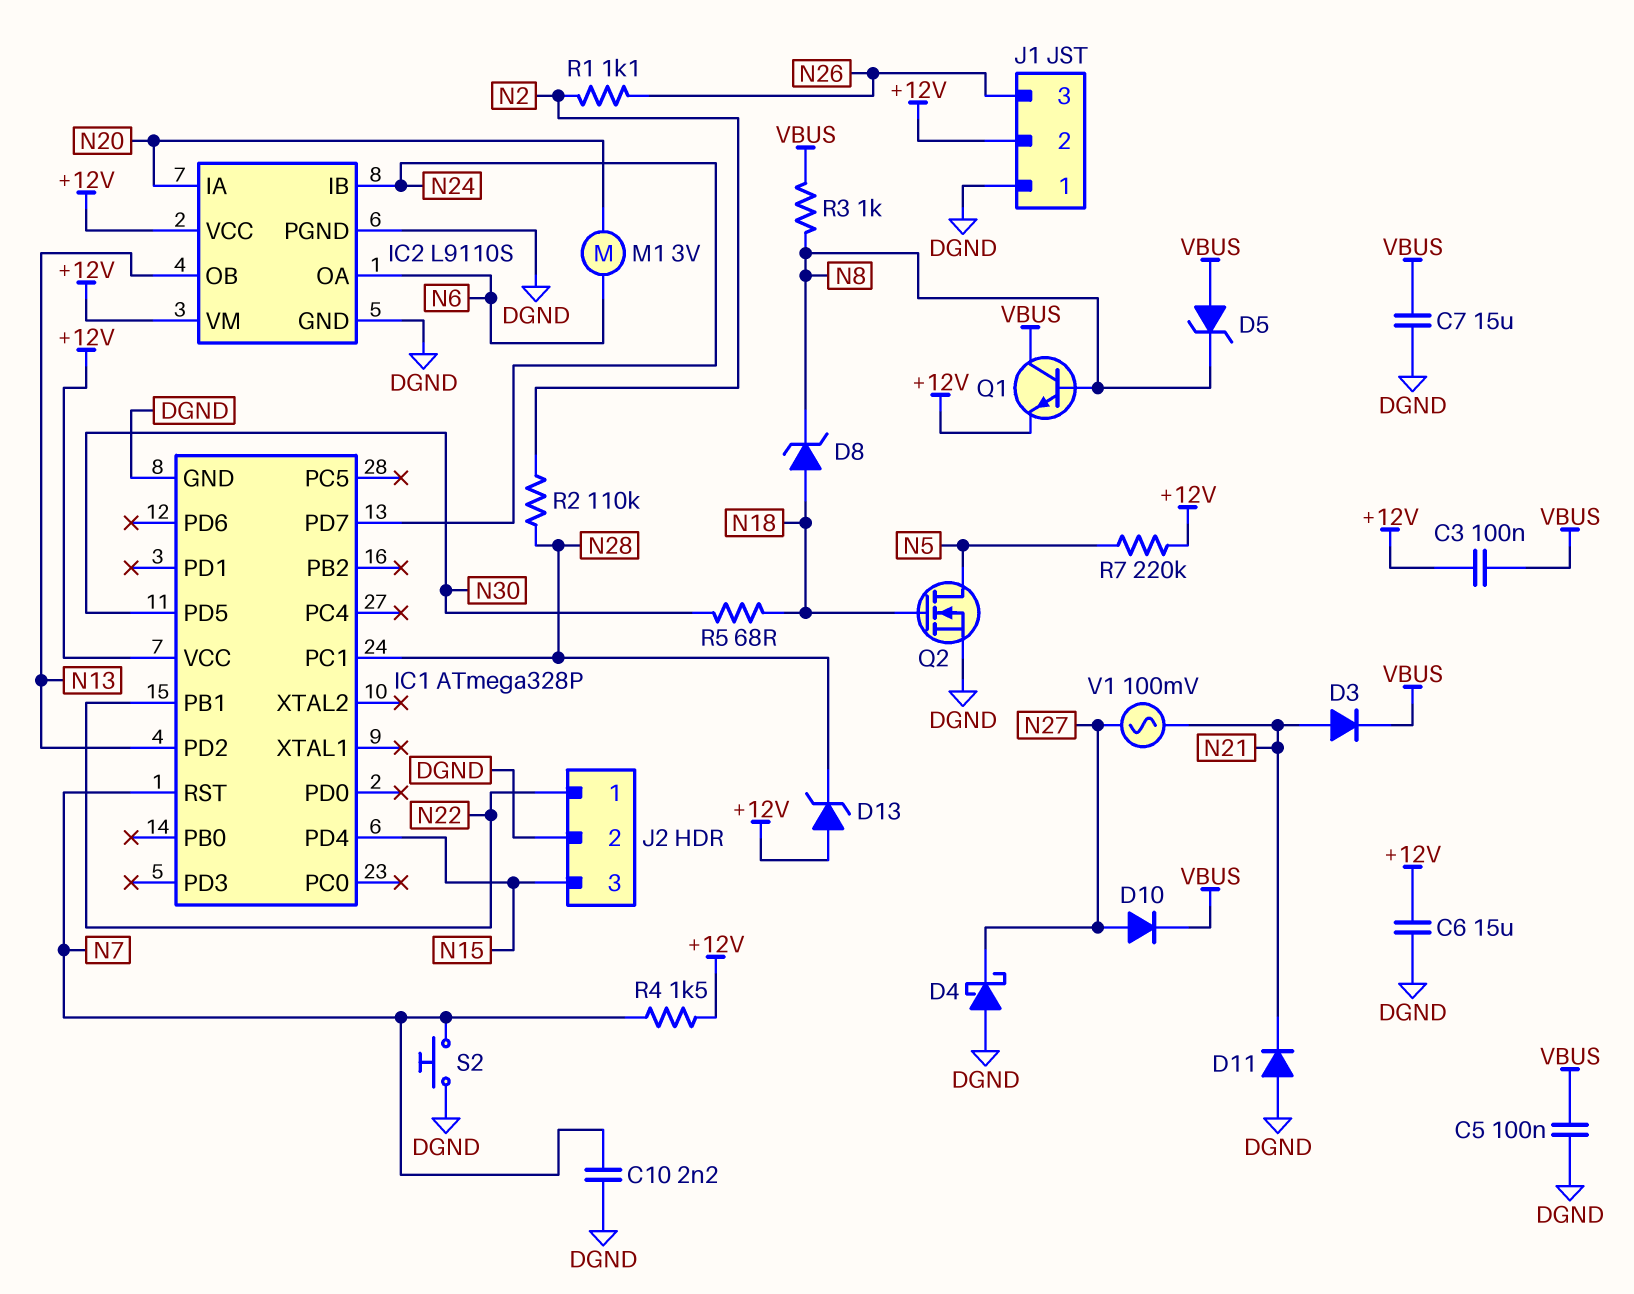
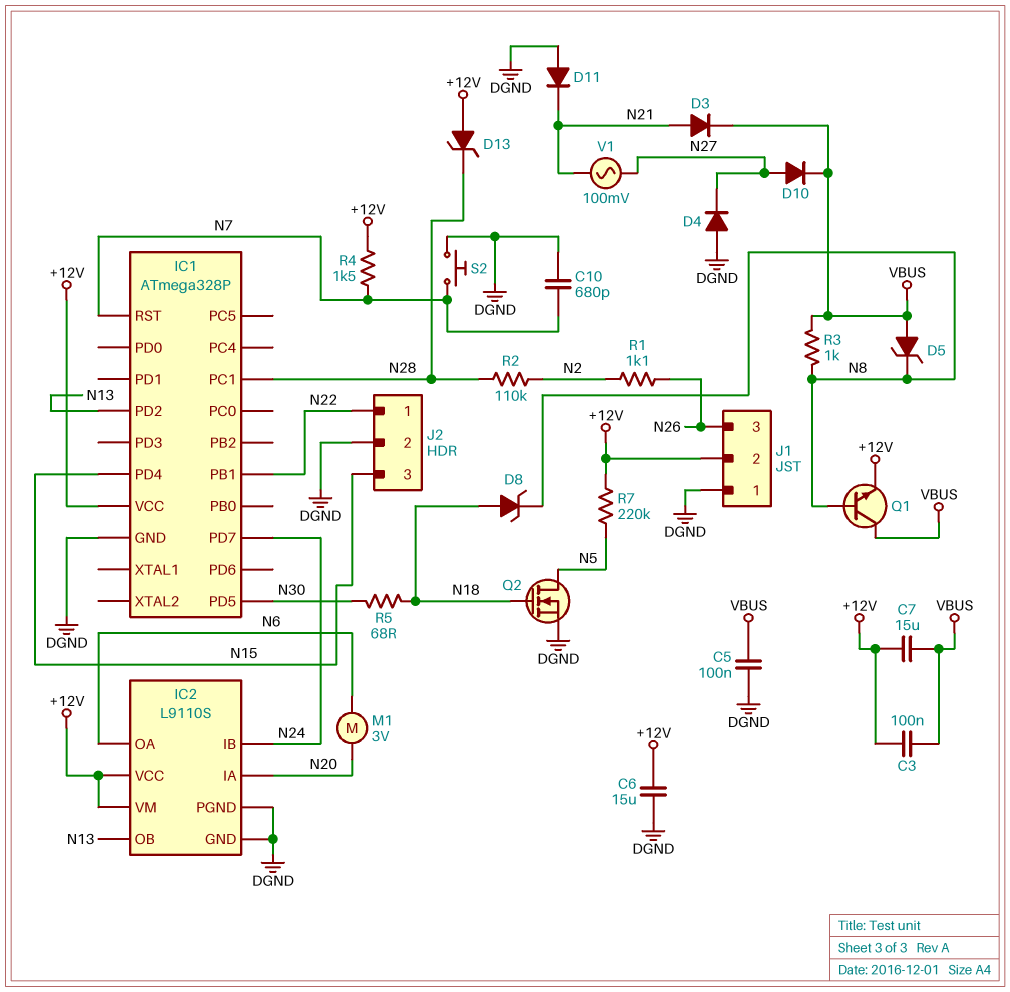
C7: 15uF (DGND, VBUS) -> 15uF (+12V, VBUS)
C10: 2.2nF (DGND, N7) -> 680pF (DGND, N7)
D4: schottky (A DGND, K N27) -> diode (A DGND, K N27)

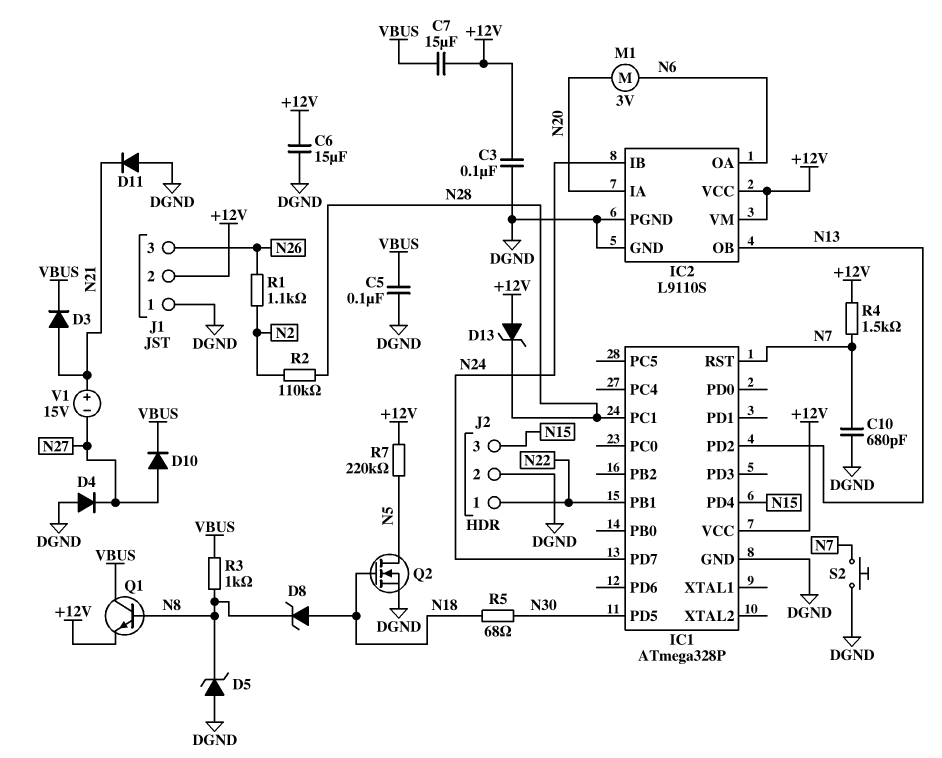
C3: 100nF (+12V, VBUS) -> 100nF (+12V, DGND)
D5: zener (A VBUS, K N8) -> zener (A DGND, K N8)
V1: AC 100mV (N21, N27) -> 15V (plus N21, minus N27)

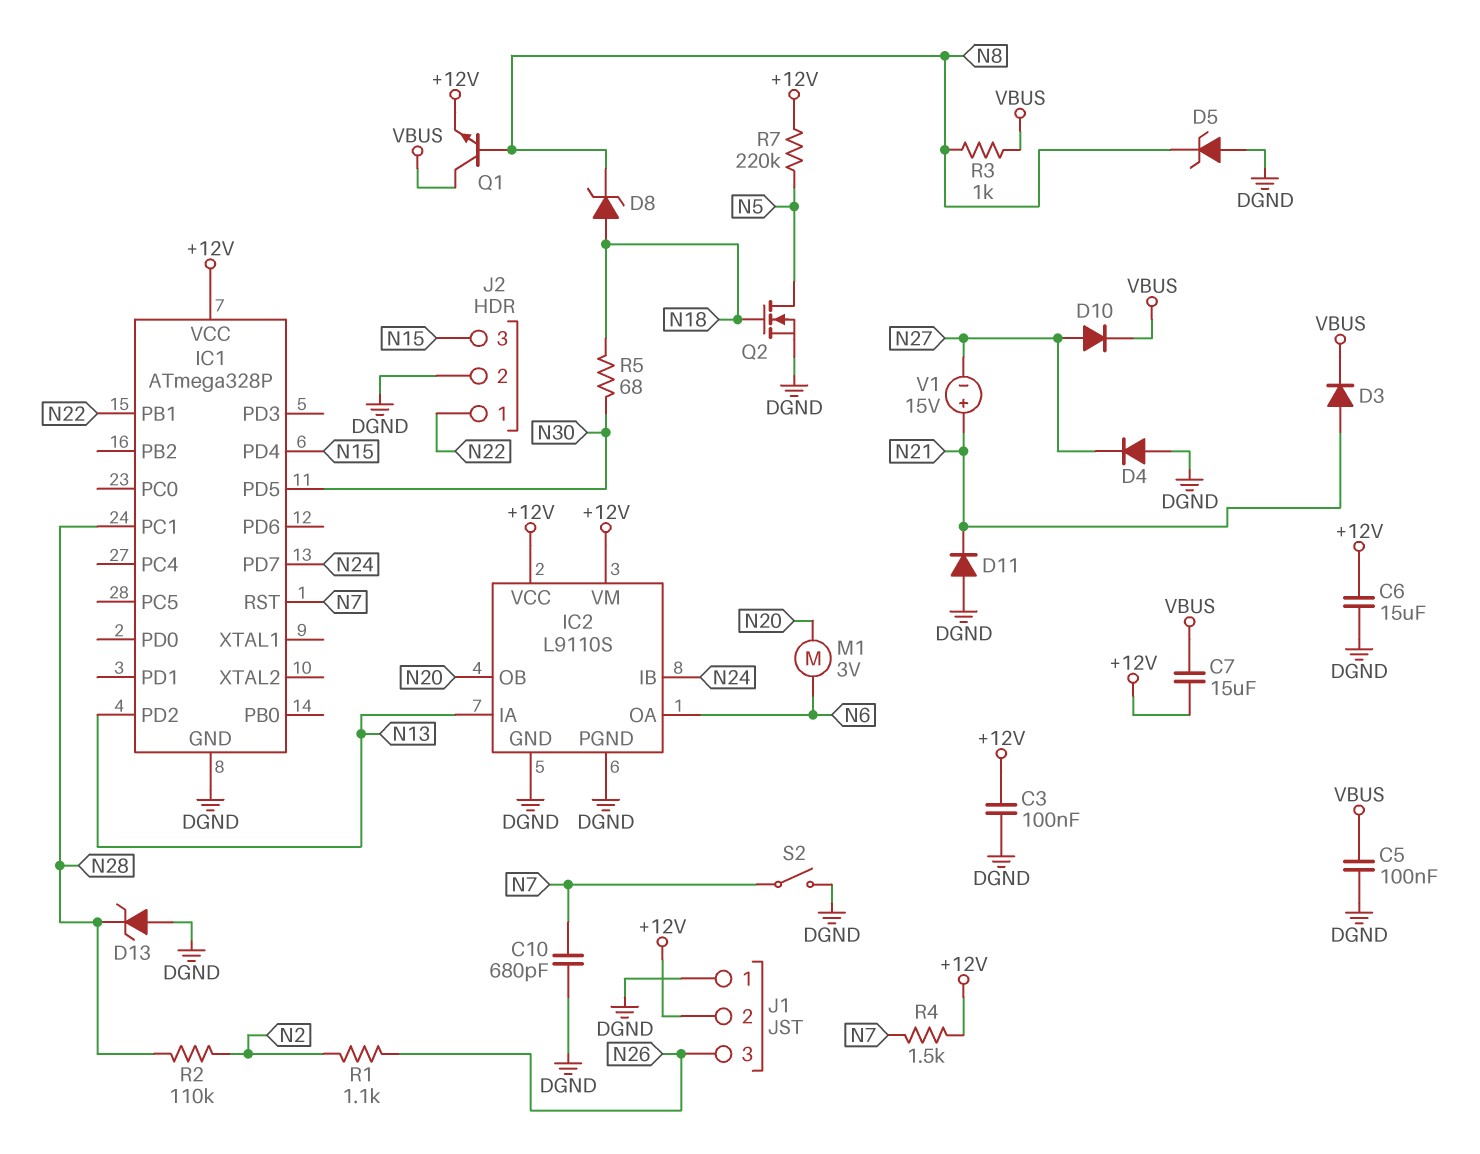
D13: zener (A +12V, K N28) -> zener (A DGND, K N28)
IC2 pin IA: N20 -> N13
IC2 pin OB: N13 -> N20
S2: button (DGND, N7) -> switch (DGND, N7)

